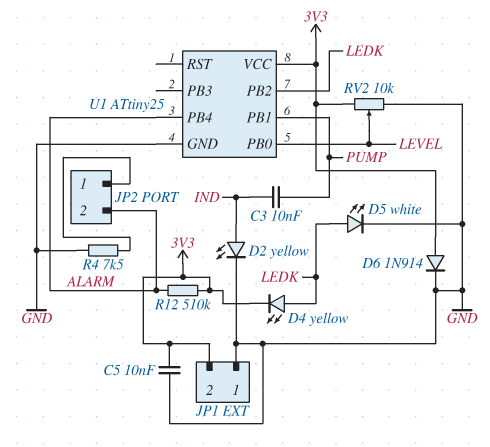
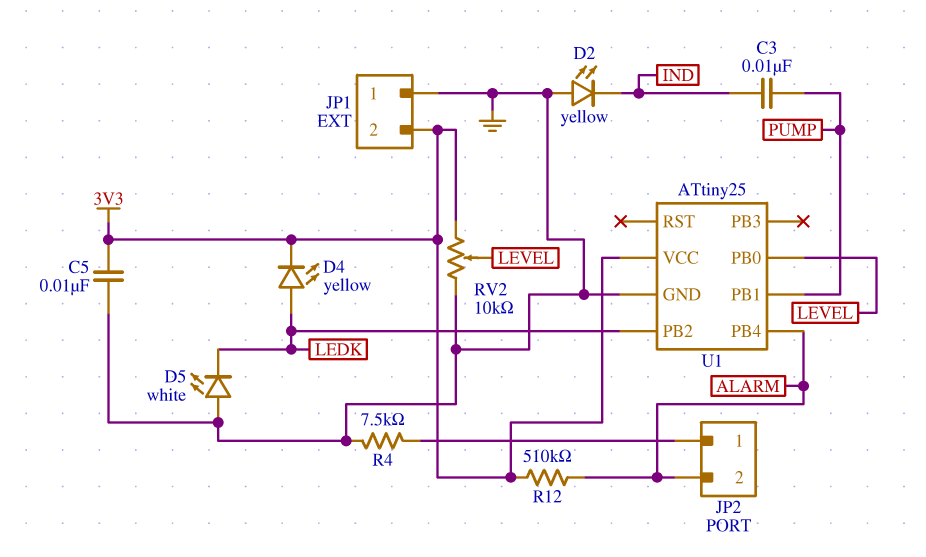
D2: LED yellow (A IND, K GND) -> LED yellow (A GND, K IND)
D5: LED white (A LEDK, K GND) -> LED white (A GND, K LEDK)
D6: diode 1N914 (A 3V3, K GND) -> none

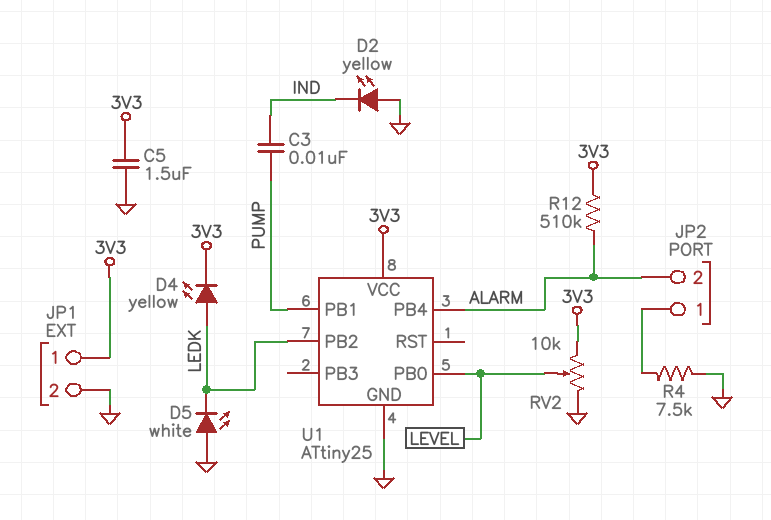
C5: 10nF (3V3, GND) -> 1.5uF (3V3, GND)
JP1 pin 1: GND -> 3V3
JP1 pin 2: 3V3 -> GND

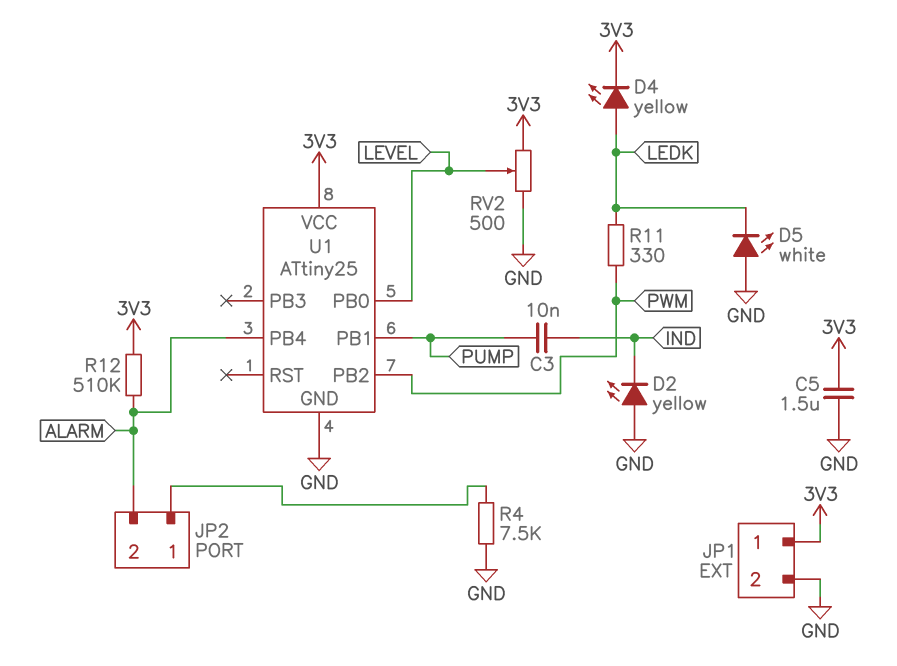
R11: none -> 330 (LEDK, PWM)
RV2: 10k (3V3, GND, wiper LEVEL) -> 500 (3V3, GND, wiper LEVEL)
U1 pin PB2: LEDK -> PWM

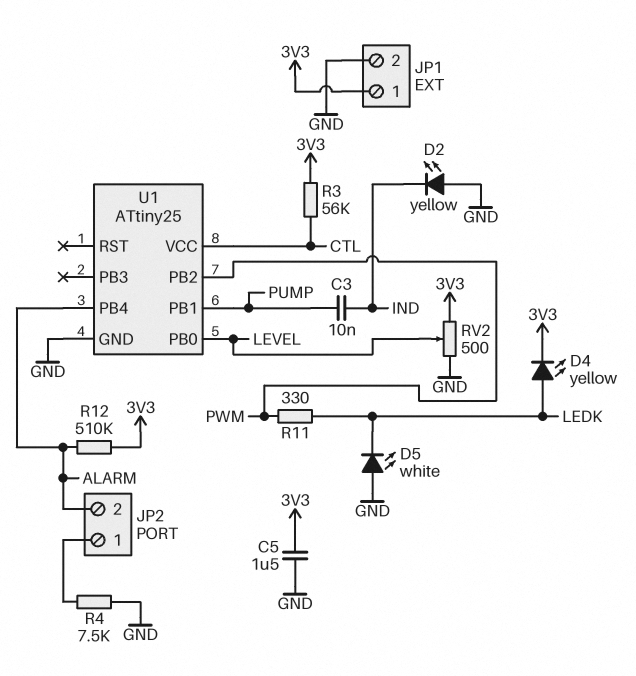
R3: none -> 56k (3V3, CTL)
U1 pin VCC: 3V3 -> CTL

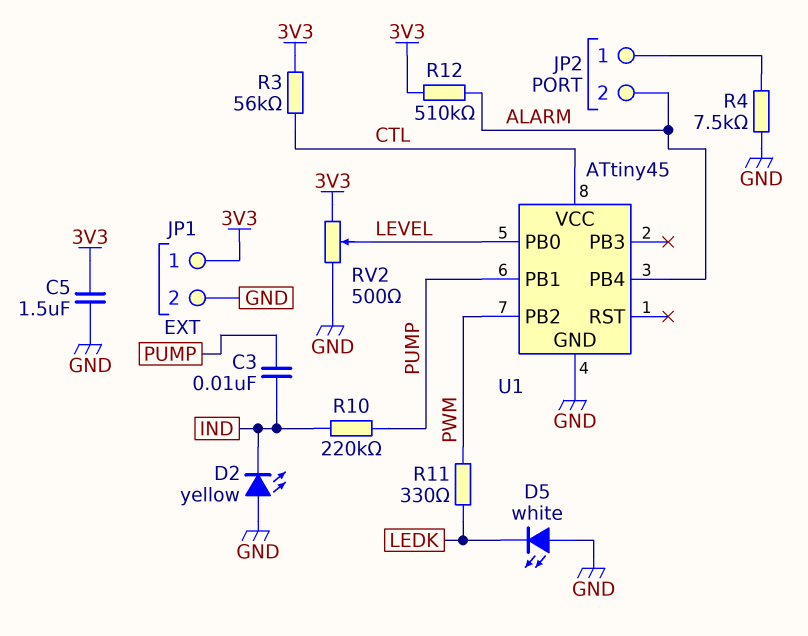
D4: LED yellow (A LEDK, K 3V3) -> none
R10: none -> 220k (IND, PUMP)
U1: ATtiny25 -> ATtiny45

